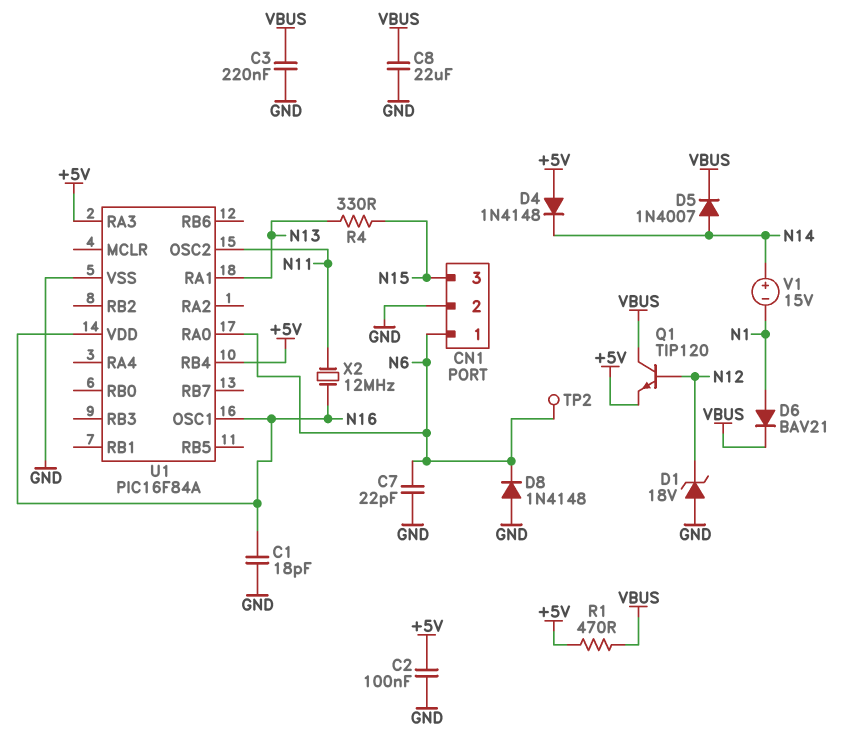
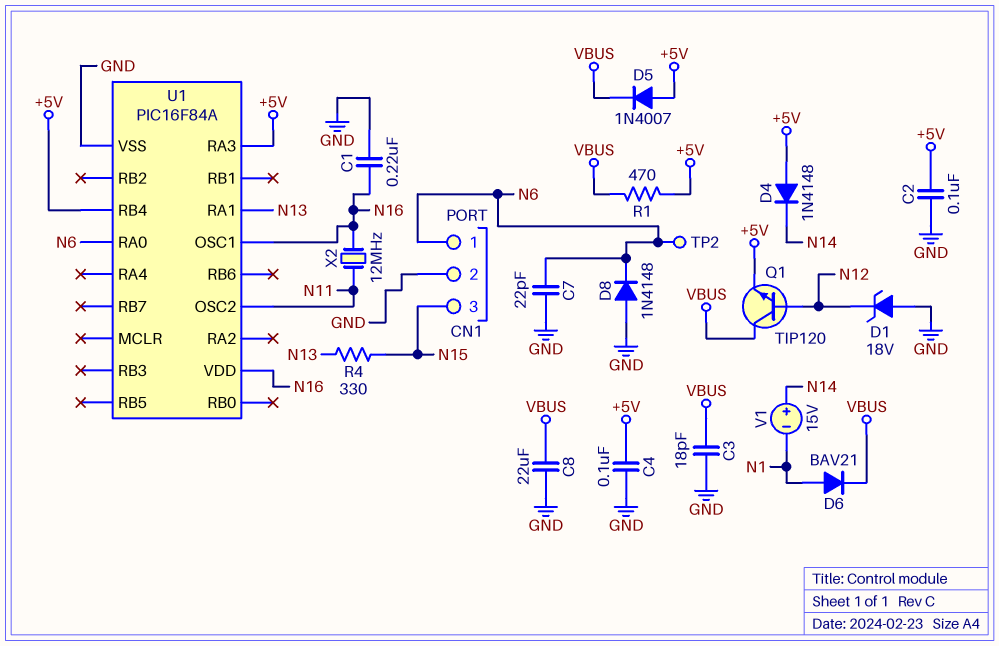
C1: 18pF (GND, N16) -> 220nF (GND, N16)
C3: 220nF (GND, VBUS) -> 18pF (GND, VBUS)
C4: none -> 100nF (+5V, GND)
D5: diode 1N4007 (A N14, K VBUS) -> diode 1N4007 (A +5V, K VBUS)

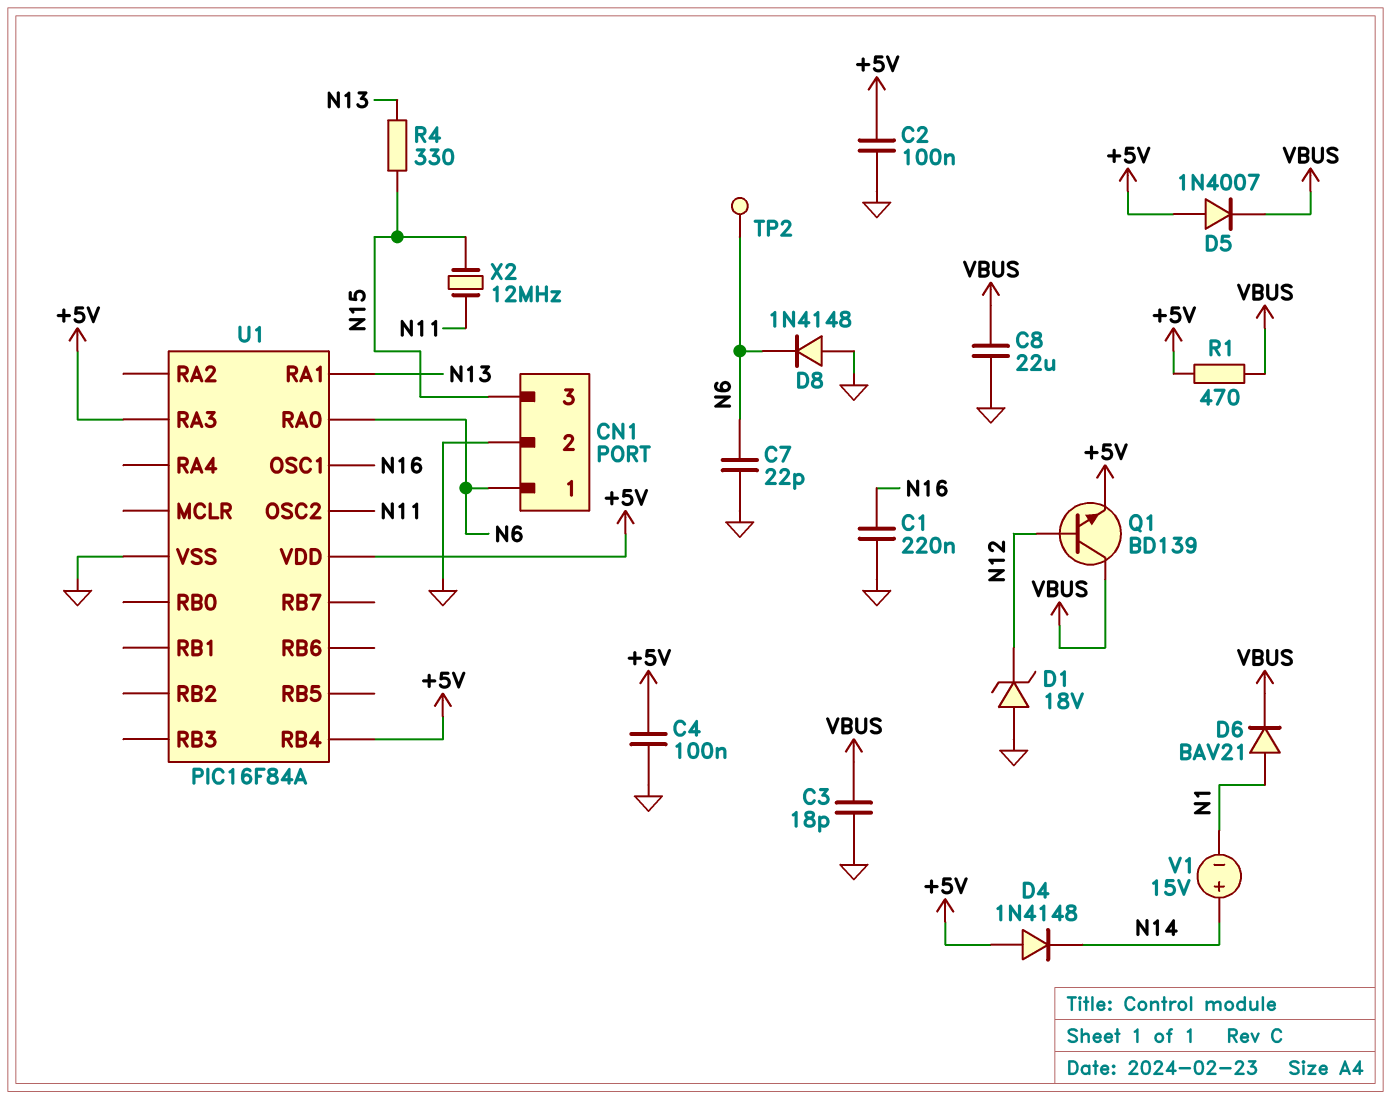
Q1: NPN TIP120 (B N12, C VBUS, E +5V) -> NPN BD139 (B N12, C VBUS, E +5V)
U1 pin VDD: N16 -> +5V
X2: 12MHz (N11, N16) -> 12MHz (N11, N15)

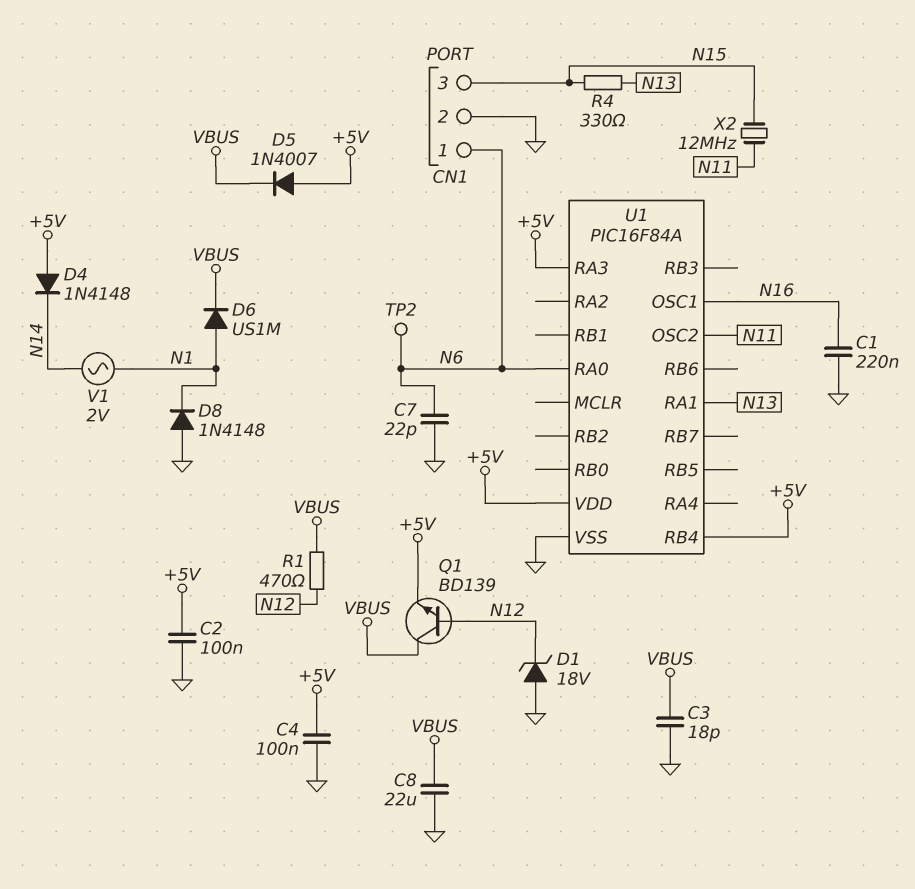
D6: diode BAV21 (A N1, K VBUS) -> diode US1M (A N1, K VBUS)
D8: diode 1N4148 (A GND, K N6) -> diode 1N4148 (A GND, K N1)
R1: 470 (+5V, VBUS) -> 470 (N12, VBUS)
V1: 15V (plus N14, minus N1) -> AC 2V (N1, N14)

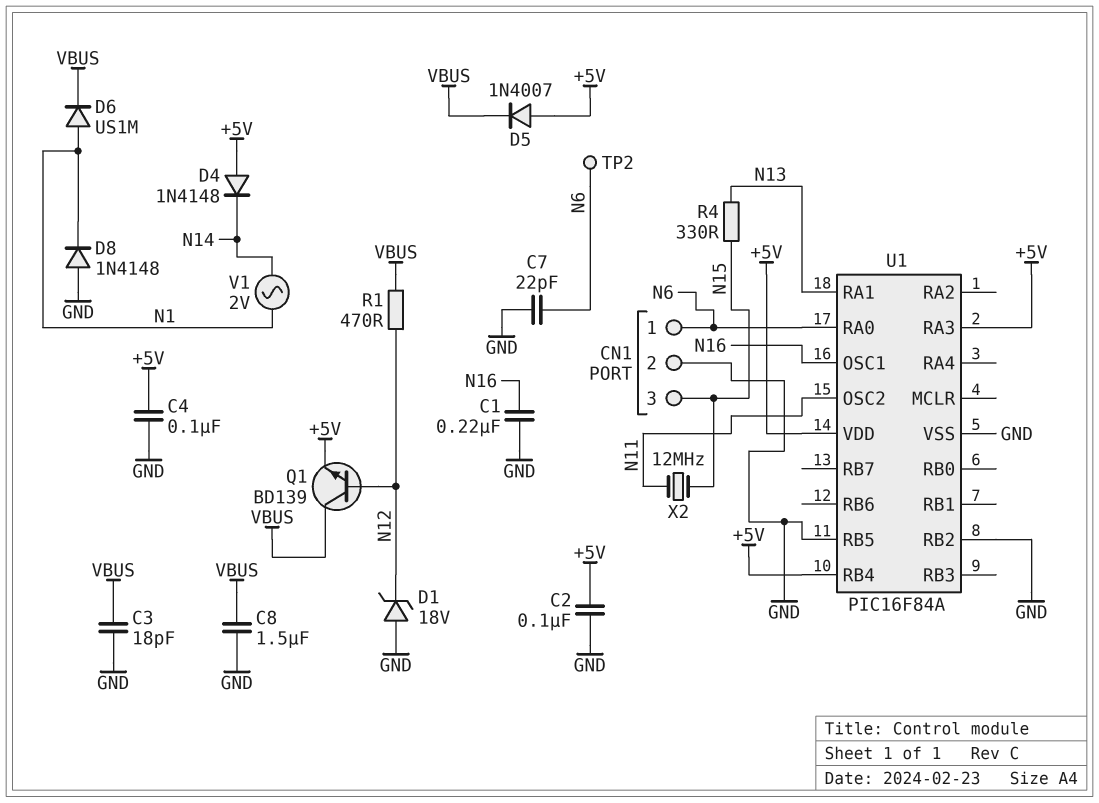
C8: 22uF (GND, VBUS) -> 1.5uF (GND, VBUS)
U1 pin RB2: none -> GND
U1 pin RB5: none -> GND

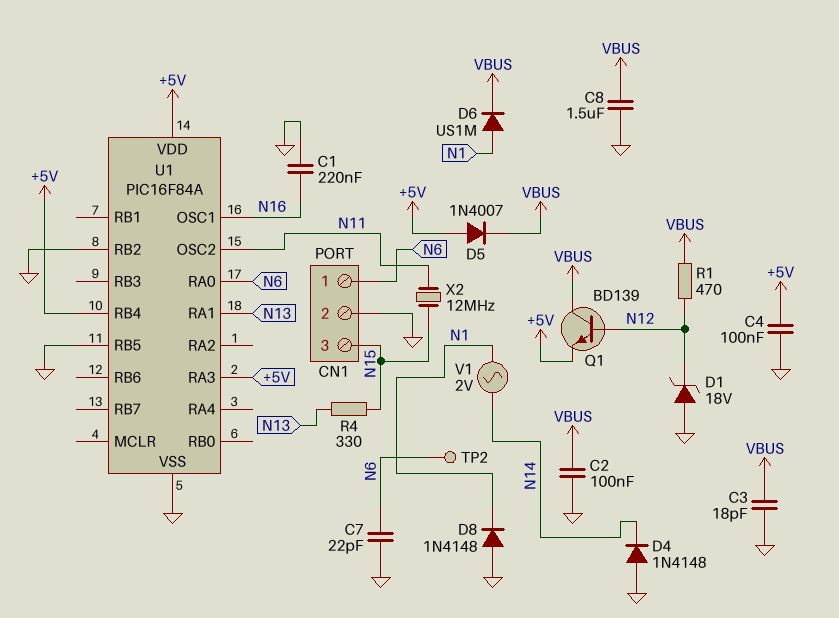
C2: 100nF (+5V, GND) -> 100nF (GND, VBUS)
D4: diode 1N4148 (A +5V, K N14) -> diode 1N4148 (A GND, K N14)

